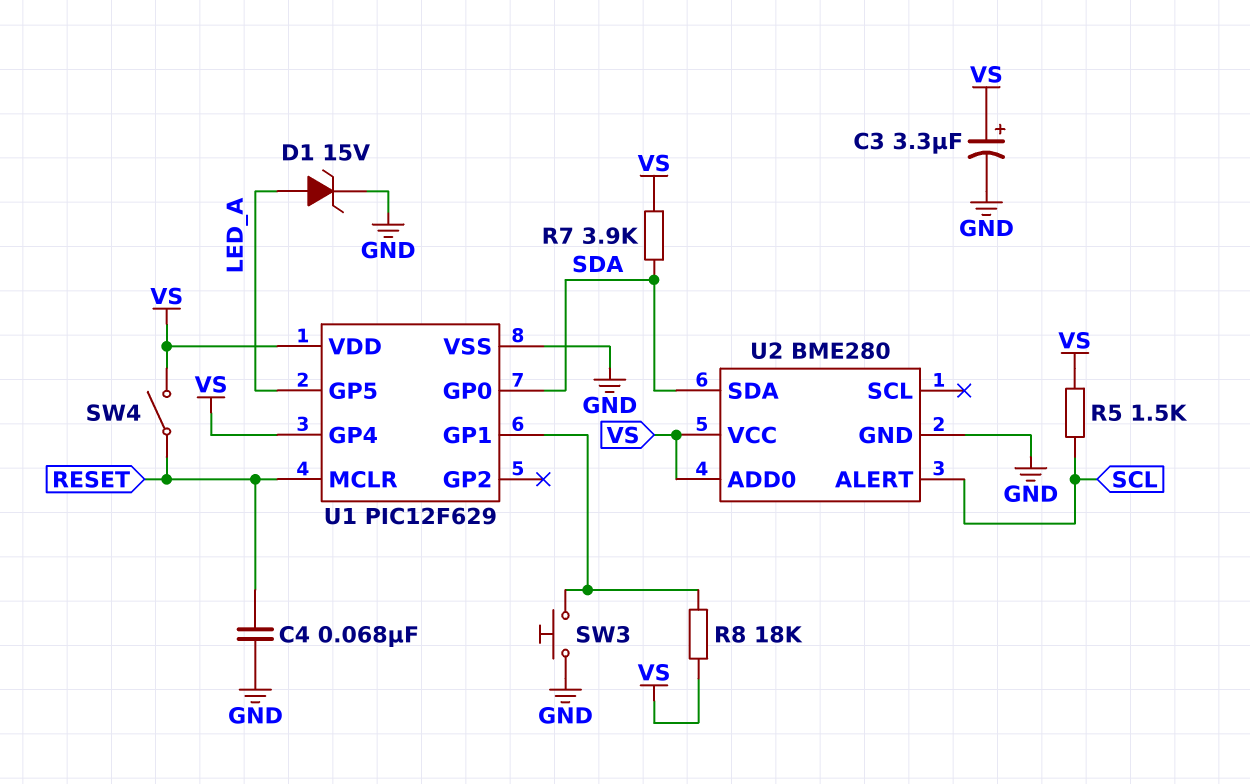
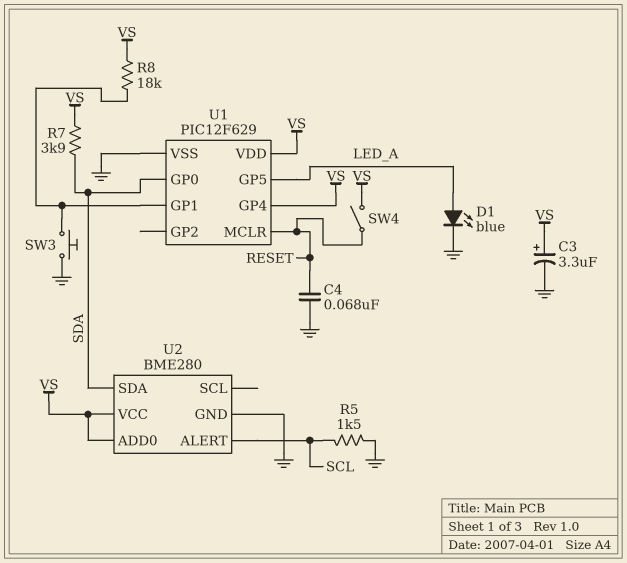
D1: zener 15V (A LED_A, K GND) -> LED blue (A LED_A, K GND)
R5: 1.5k (SCL, VS) -> 1.5k (GND, SCL)

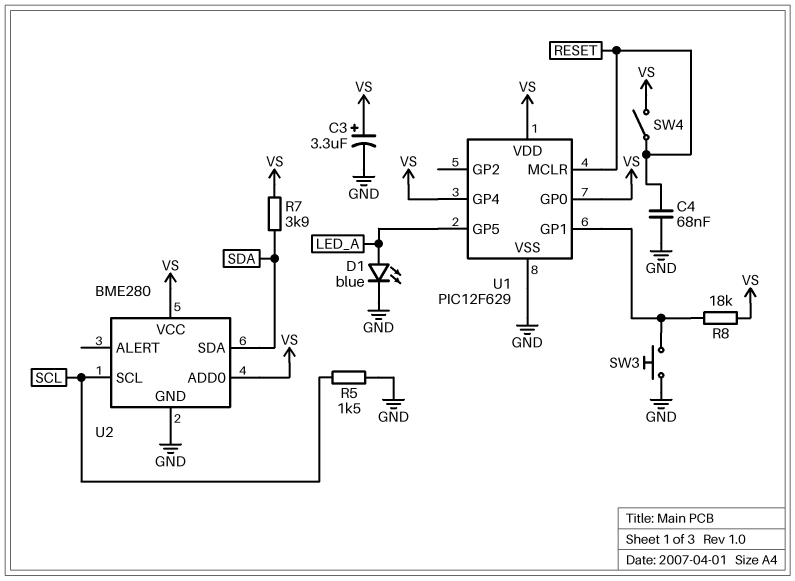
U1 pin GP0: SDA -> VS
U2 pin ALERT: SCL -> none
U2 pin SCL: none -> SCL

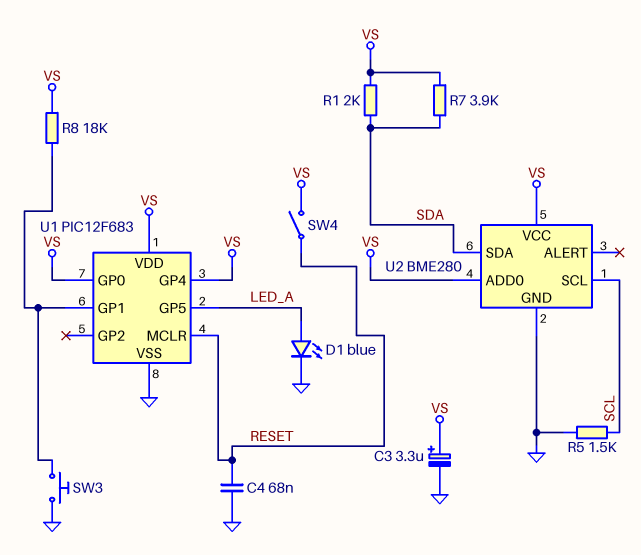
R1: none -> 2k (SDA, VS)
U1: PIC12F629 -> PIC12F683

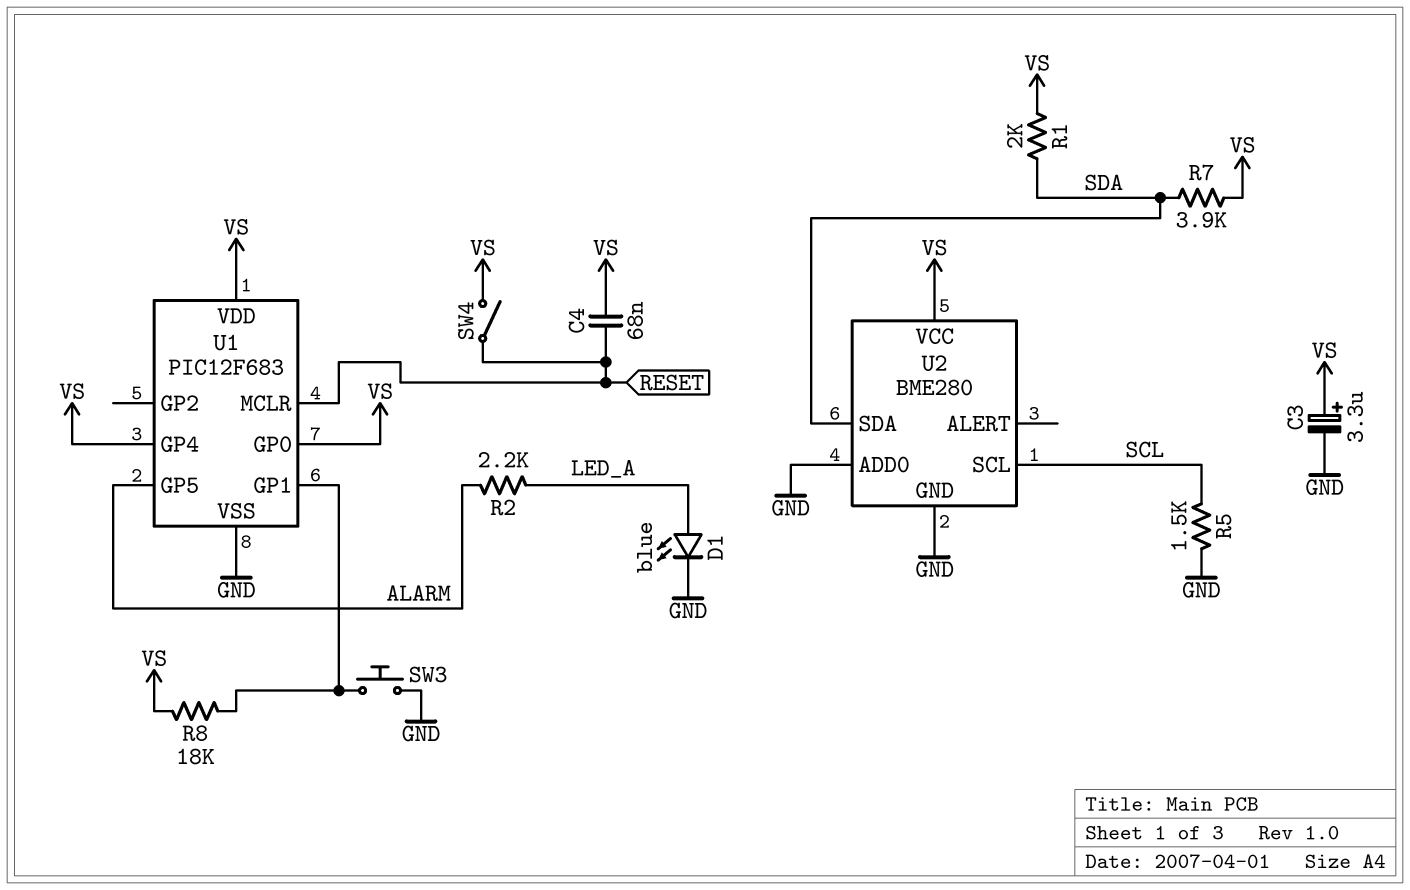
C4: 68nF (GND, RESET) -> 68nF (RESET, VS)
R2: none -> 2.2k (ALARM, LED_A)
U1 pin GP5: LED_A -> ALARM
U2 pin ADD0: VS -> GND

